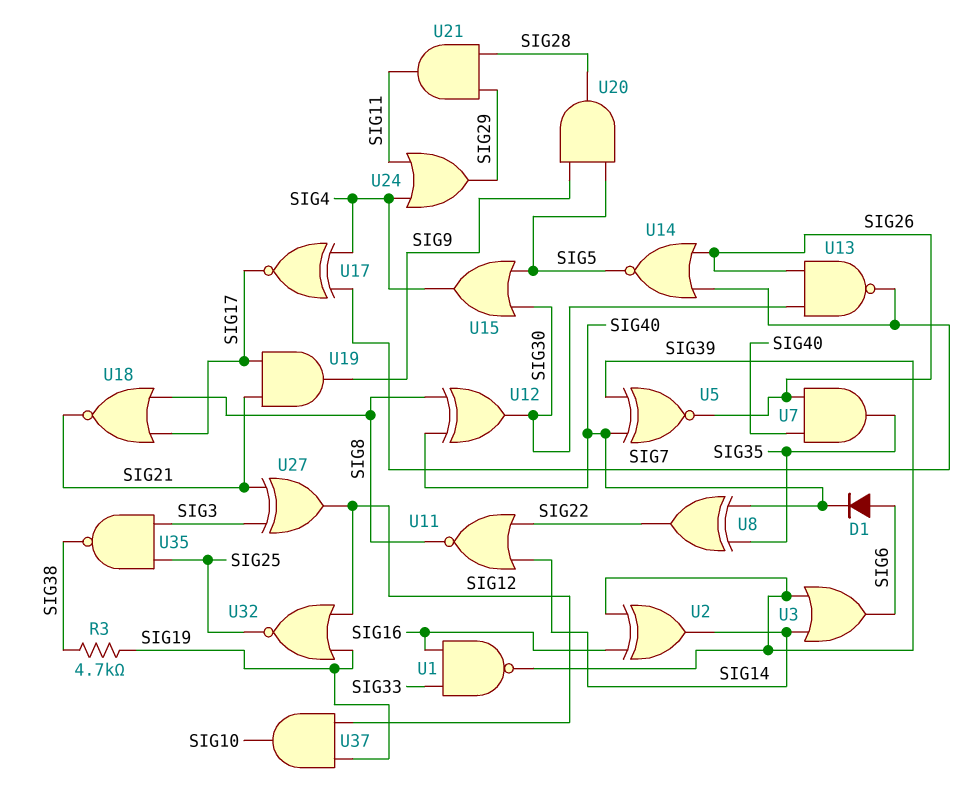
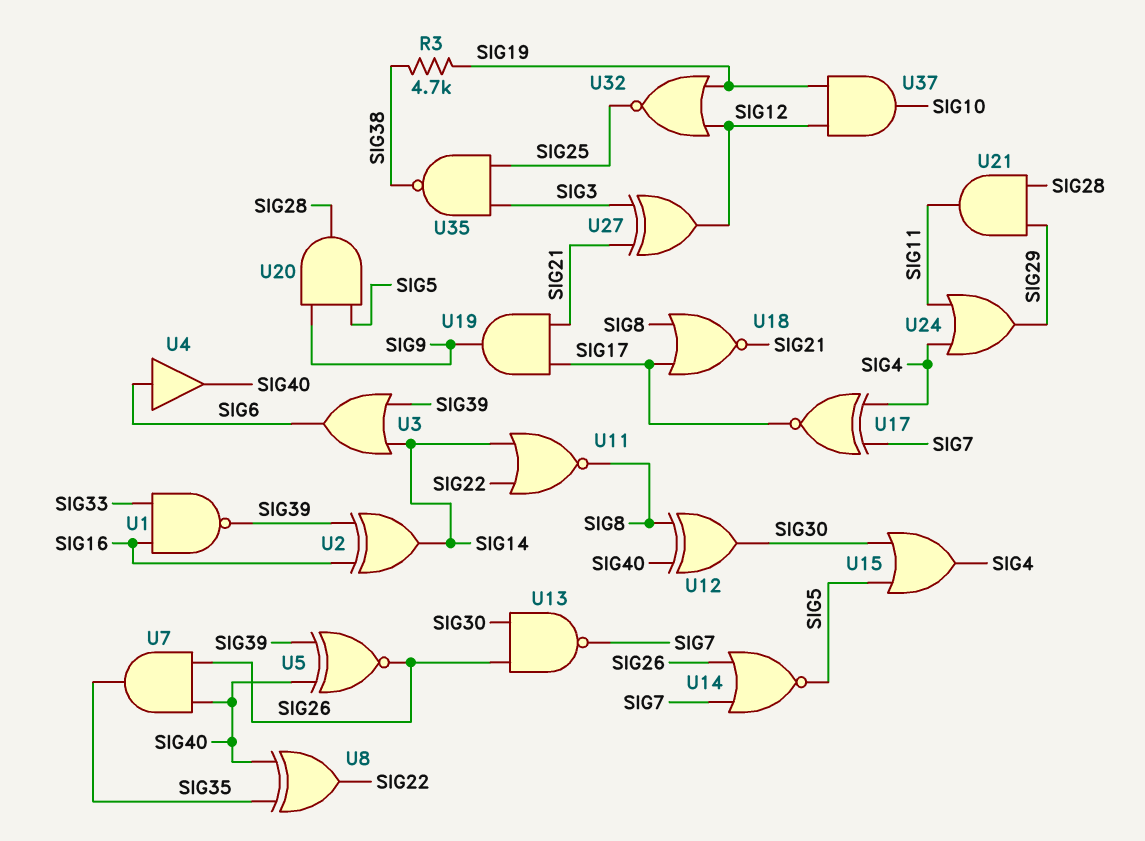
D1: diode (A SIG6, K SIG40) -> none
U4: none -> buffer (in SIG6, out SIG40)

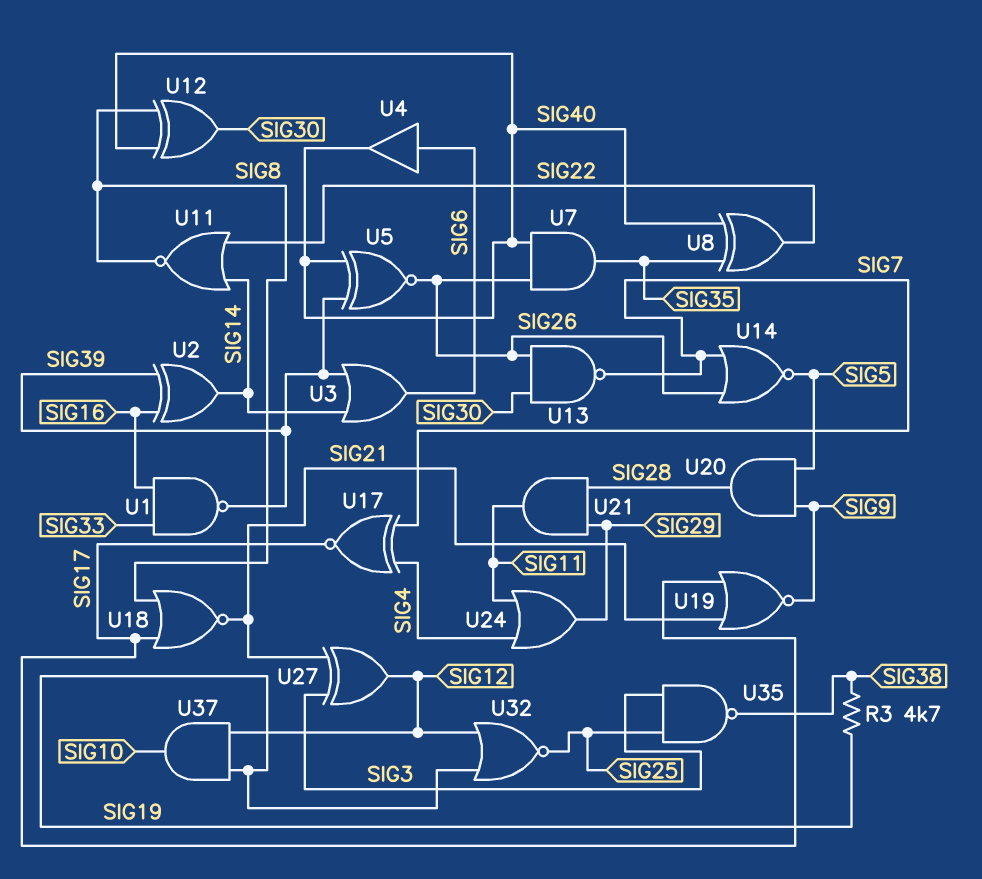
U15: OR (in SIG5, in SIG30, out SIG4) -> none
U19: AND (in SIG17, in SIG21, out SIG9) -> NOR (in SIG17, in SIG21, out SIG9)

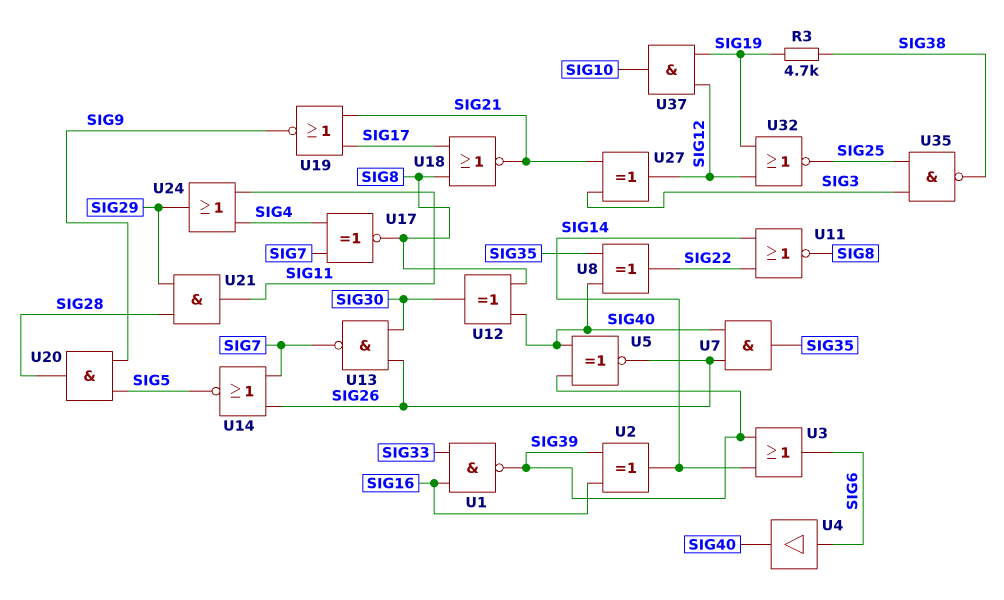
U17: XNOR (in SIG4, in SIG7, out SIG17) -> XNOR (in SIG4, in SIG7, out SIG8)

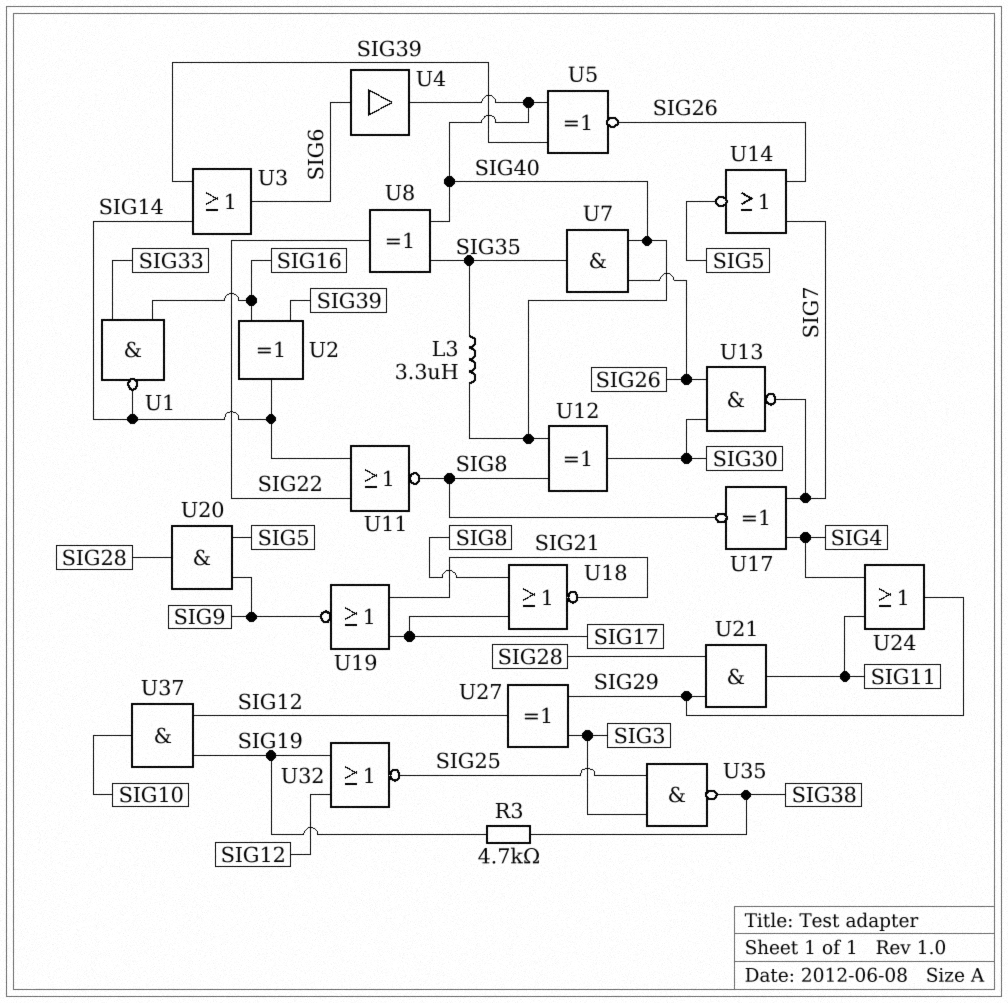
L3: none -> 3.3uH (SIG35, SIG40)
U1: NAND (in SIG16, in SIG33, out SIG39) -> NAND (in SIG16, in SIG33, out SIG14)
U27: XOR (in SIG3, in SIG21, out SIG12) -> XOR (in SIG3, in SIG29, out SIG12)

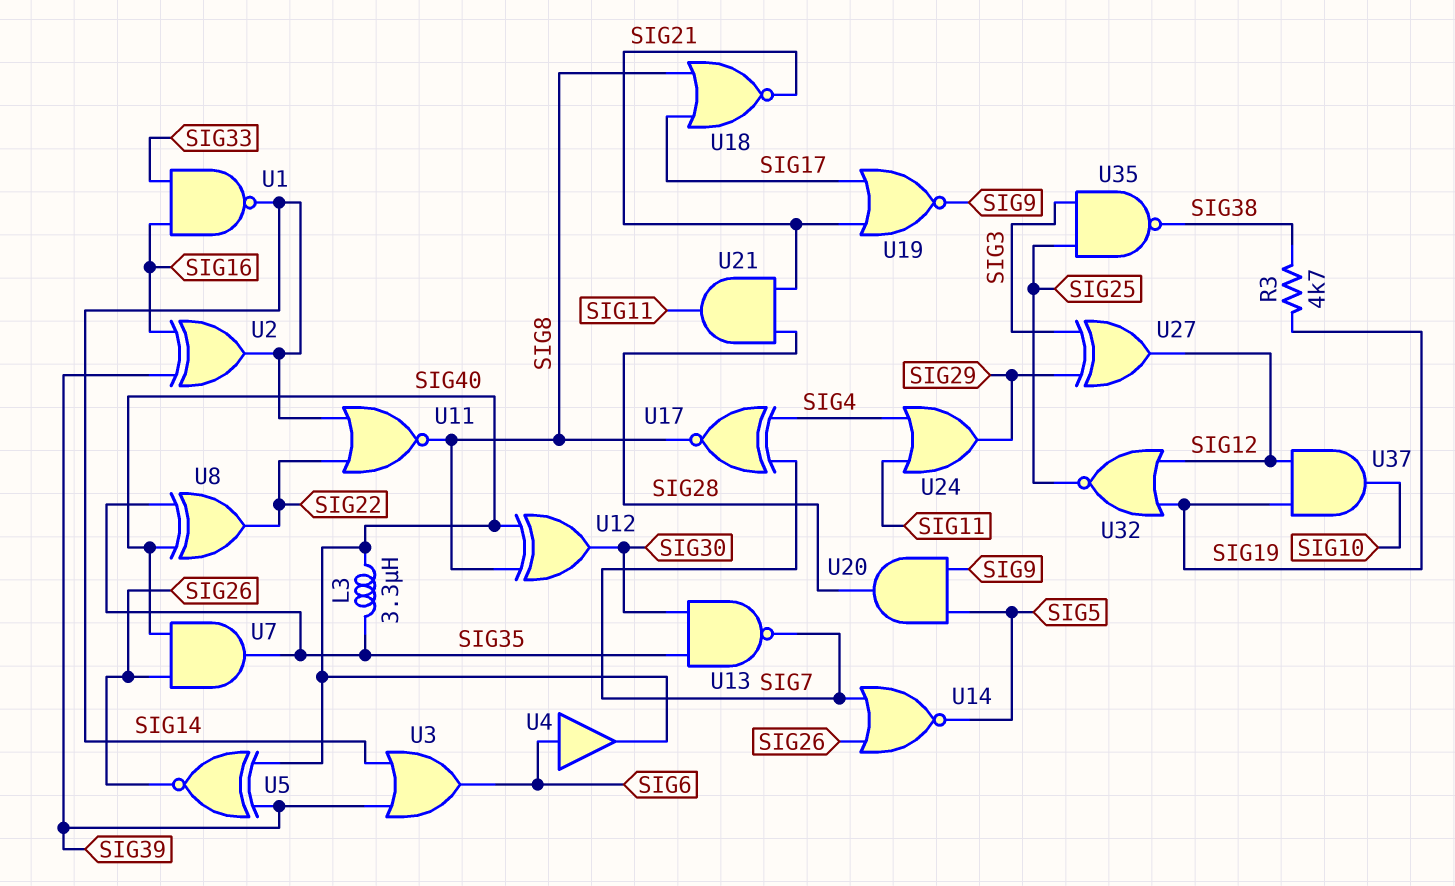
U13: NAND (in SIG26, in SIG30, out SIG7) -> NAND (in SIG30, in SIG35, out SIG7)
U21: AND (in SIG28, in SIG29, out SIG11) -> AND (in SIG21, in SIG28, out SIG11)

